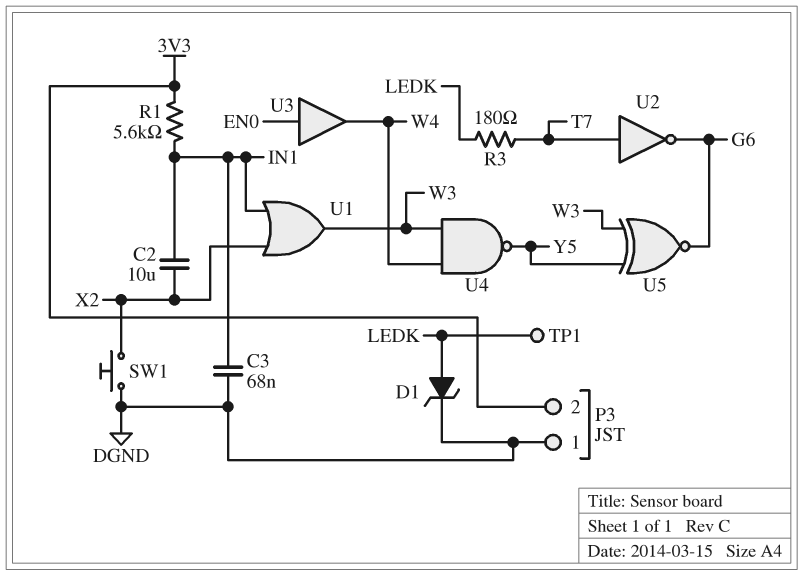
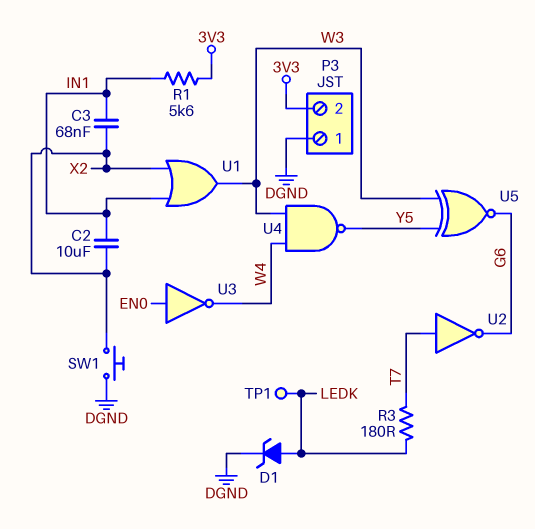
C3: 68nF (DGND, IN1) -> 68nF (IN1, X2)
U3: buffer (in EN0, out W4) -> NOT (in EN0, out W4)

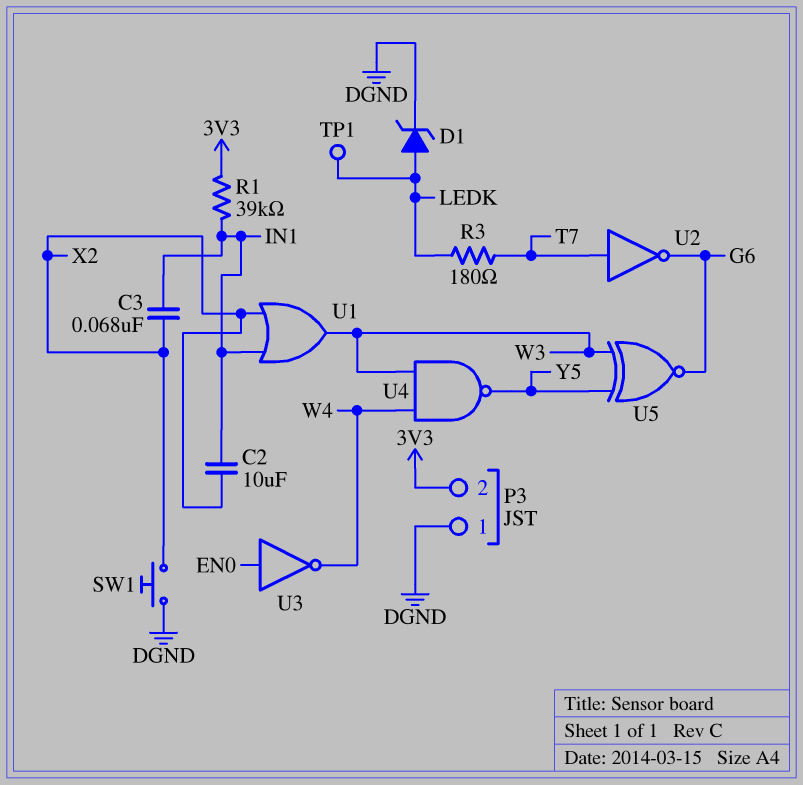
R1: 5.6k (3V3, IN1) -> 39k (3V3, IN1)

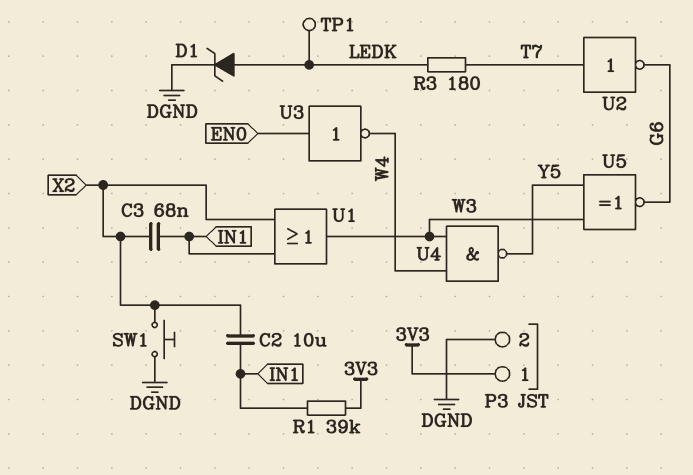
P3 pin 1: DGND -> 3V3
P3 pin 2: 3V3 -> DGND

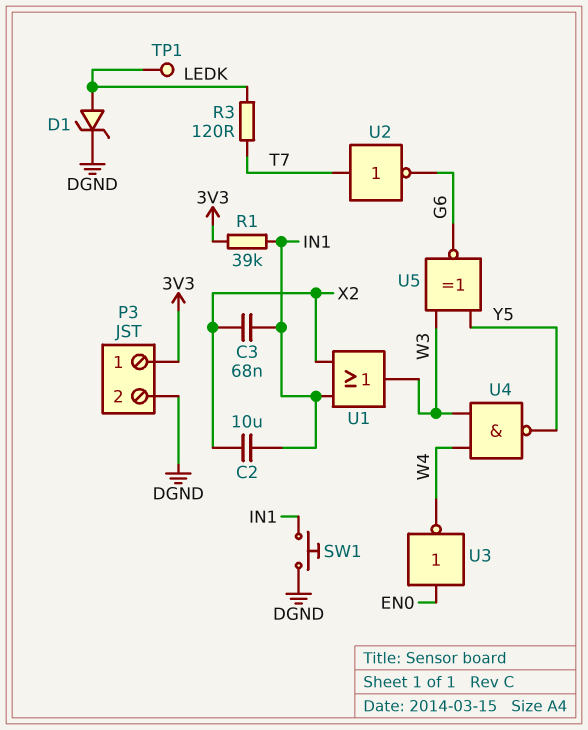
R3: 180 (LEDK, T7) -> 120 (LEDK, T7)
SW1: button (DGND, X2) -> button (DGND, IN1)

